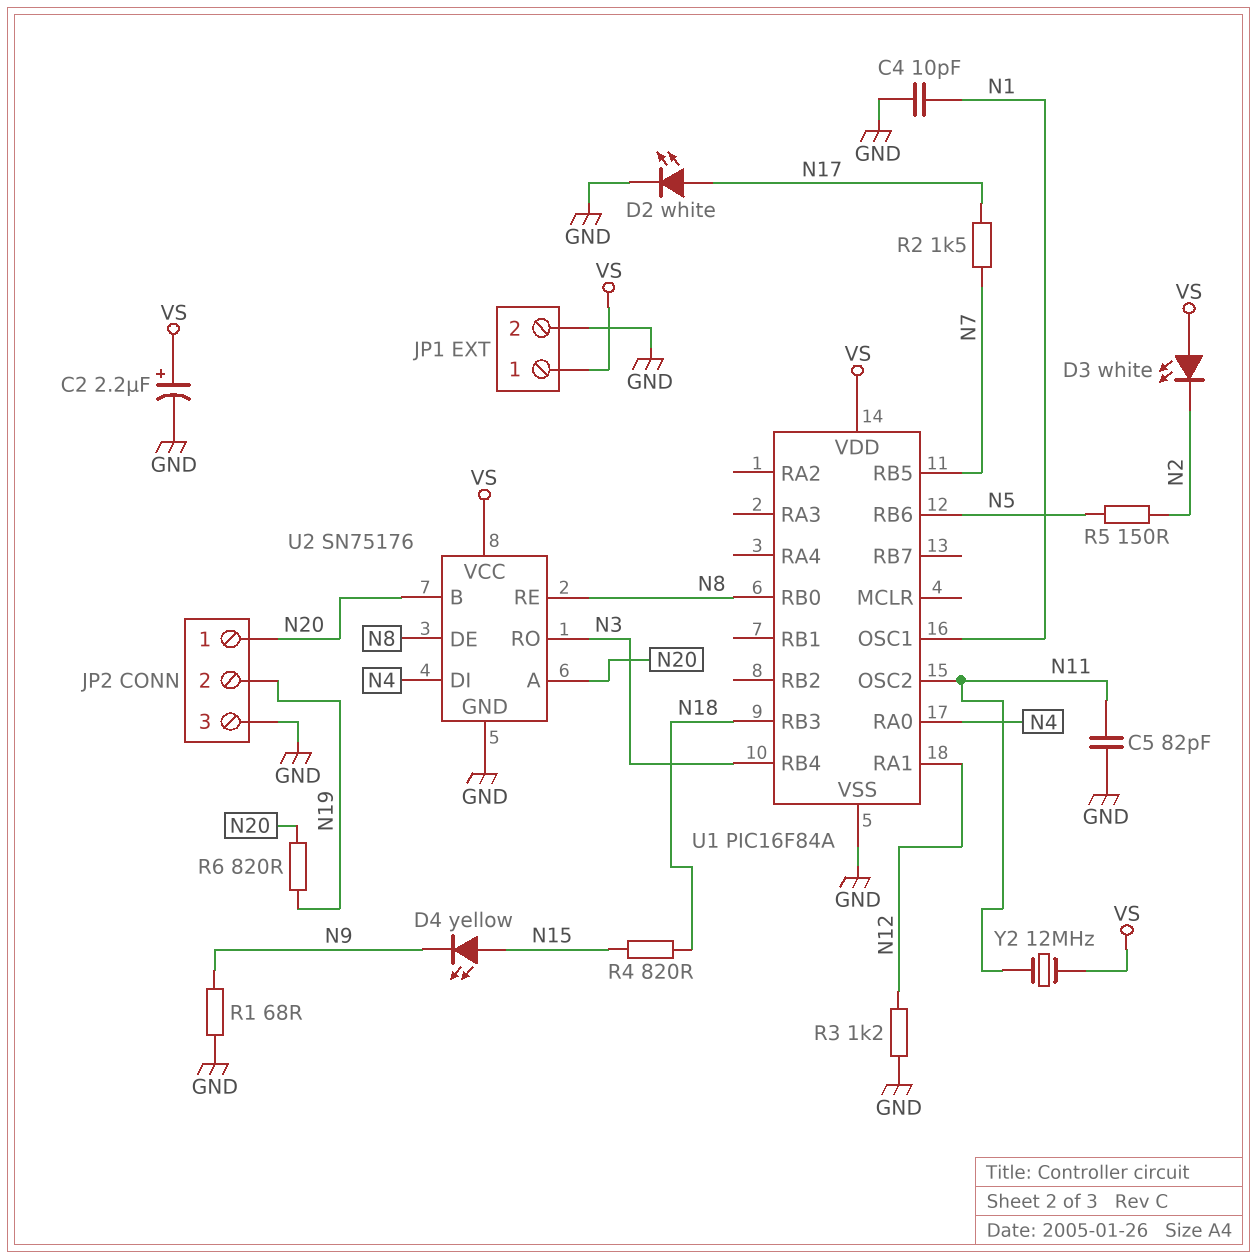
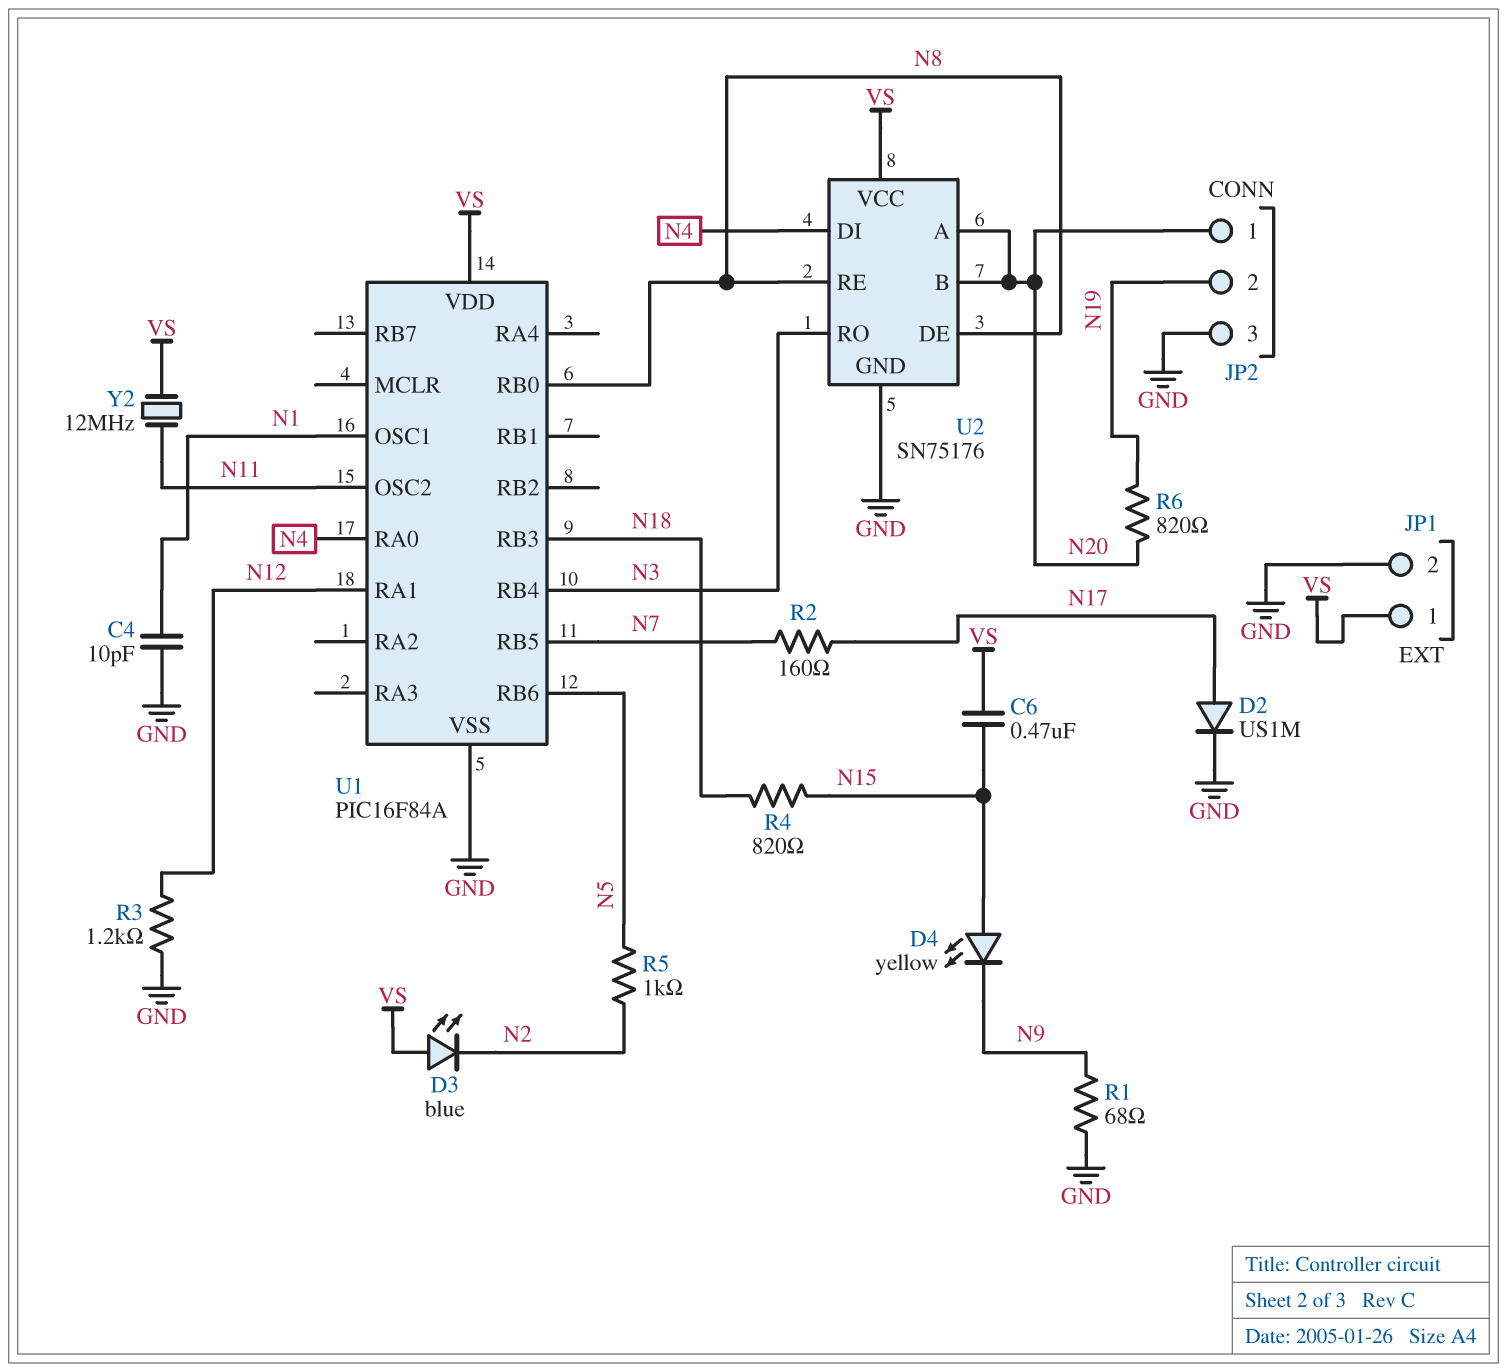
C2: 2.2uF (plus VS, minus GND) -> none
C5: 82pF (GND, N11) -> none
C6: none -> 470nF (N15, VS)
D2: LED white (A N17, K GND) -> diode US1M (A N17, K GND)
D3: LED white (A VS, K N2) -> LED blue (A VS, K N2)
R2: 1.5k (N7, N17) -> 160 (N7, N17)
R5: 150 (N2, N5) -> 1k (N2, N5)

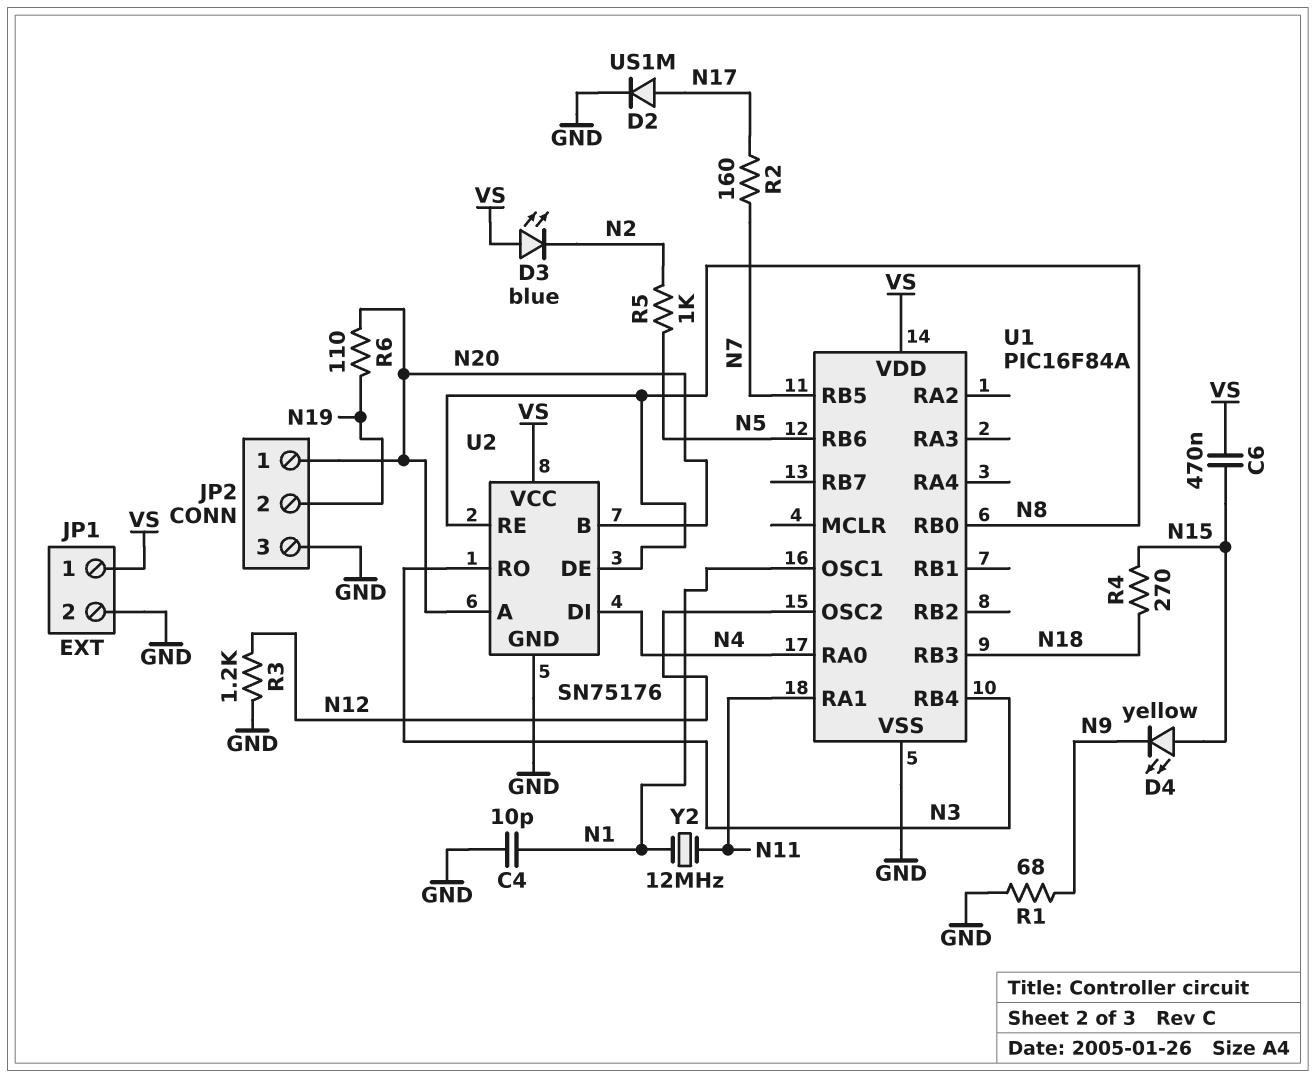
R4: 820 (N15, N18) -> 270 (N15, N18)
R6: 820 (N19, N20) -> 110 (N19, N20)
U1 pin OSC2: N11 -> N12
U1 pin RA1: N12 -> N11
Y2: 12MHz (N11, VS) -> 12MHz (N1, N11)

